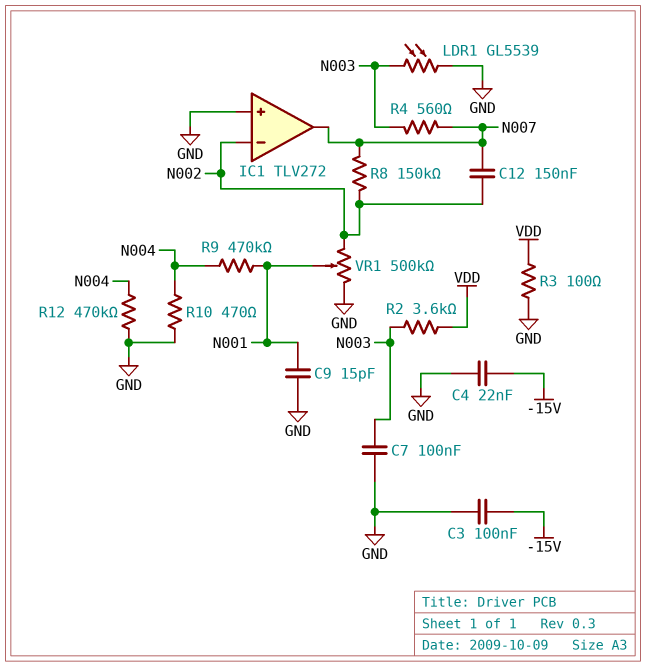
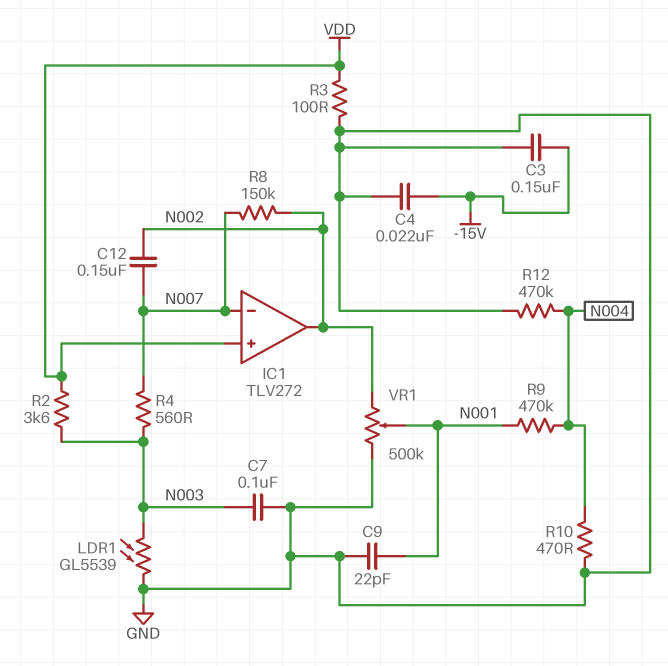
C3: 100nF (-15V, GND) -> 150nF (-15V, GND)
C9: 15pF (GND, N001) -> 22pF (GND, N001)
IC1 pin in+: GND -> VDD
IC1 pin in-: N002 -> N007
IC1 pin out: N007 -> N002

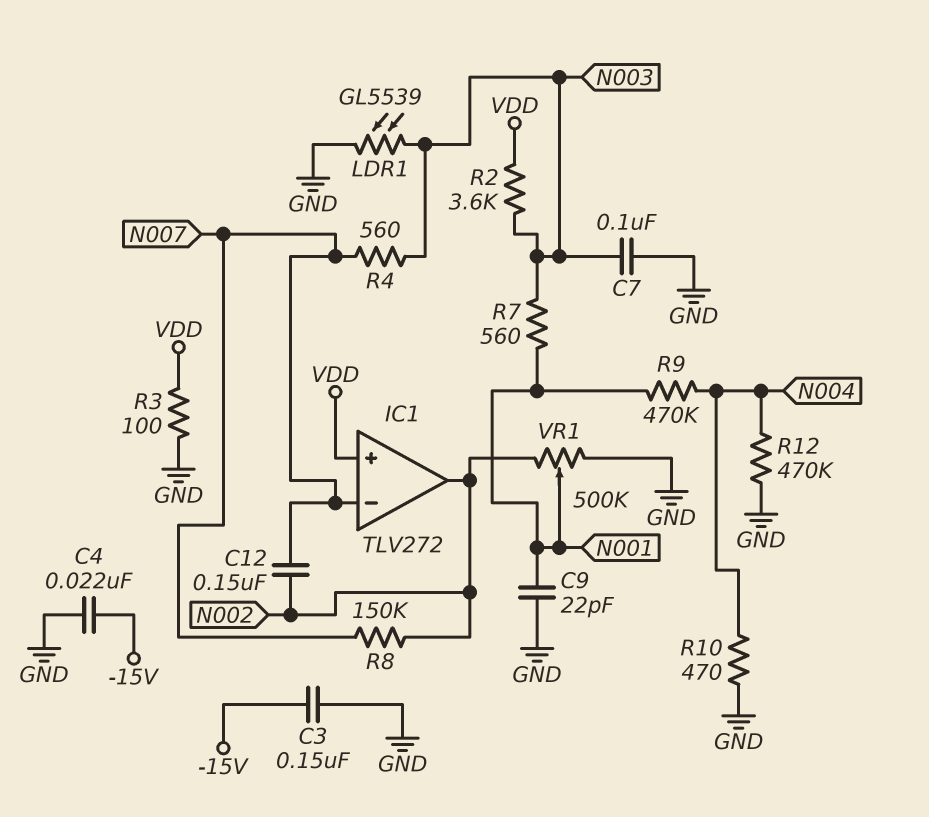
R7: none -> 560 (N001, N003)

